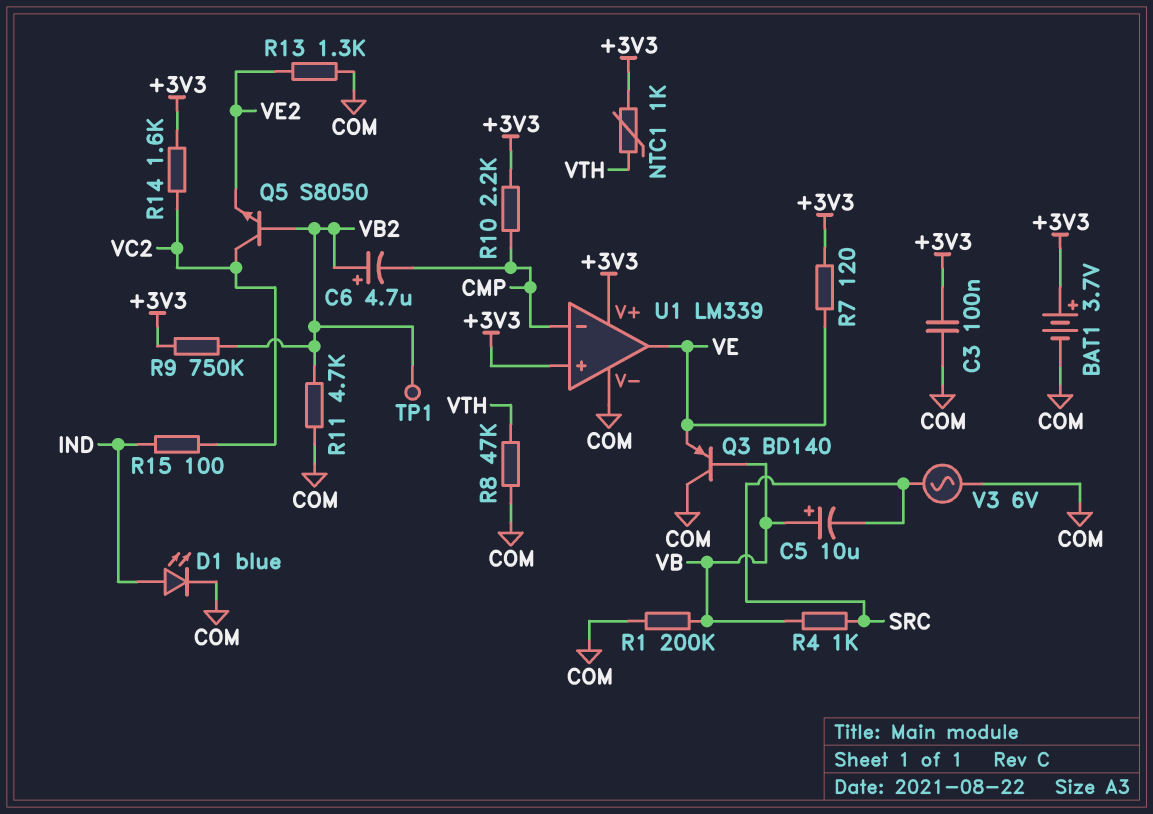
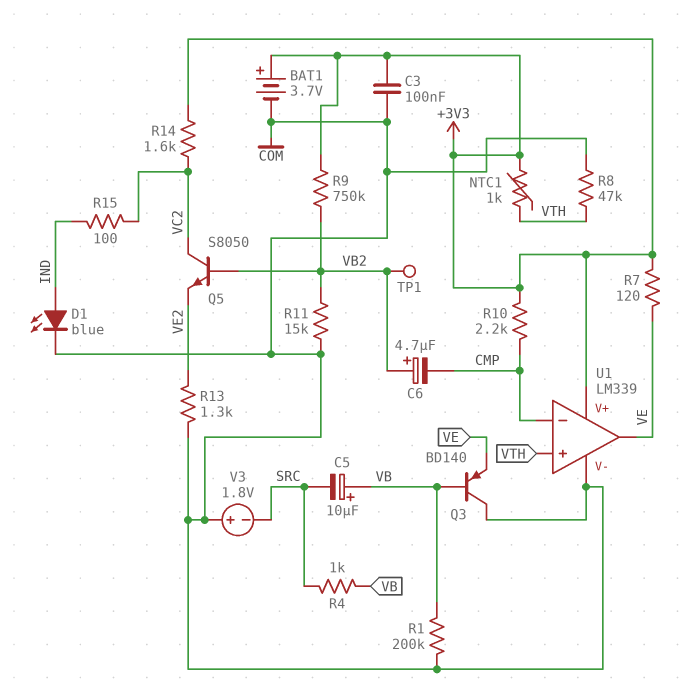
R11: 4.7k (COM, VB2) -> 15k (COM, VB2)
U1 pin in+: +3V3 -> VTH
V3: AC 6V (COM, SRC) -> 1.8V (plus COM, minus SRC)

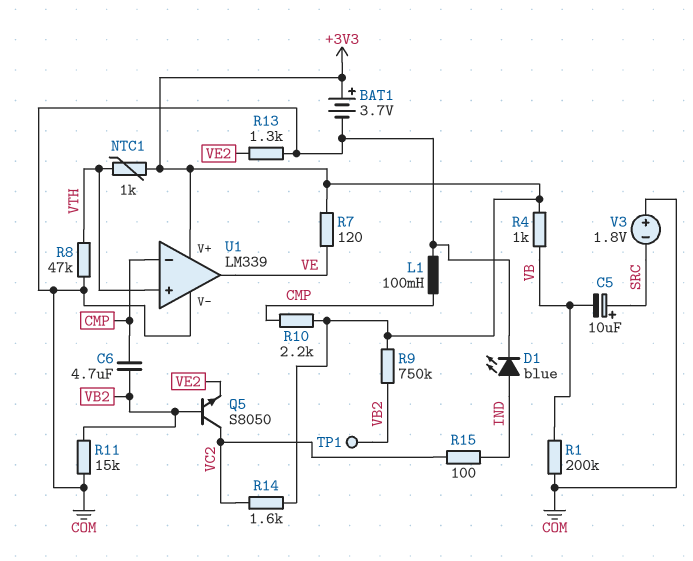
C3: 100nF (+3V3, COM) -> none
C5: 10uF (plus VB, minus SRC) -> 10uF (plus SRC, minus VB)
C6: 4.7uF (plus VB2, minus CMP) -> 4.7uF (CMP, VB2)
L1: none -> 100mH (CMP, COM)
Q3: PNP BD140 (B VB, C COM, E VE) -> none
R4: 1k (SRC, VB) -> 1k (+3V3, VB)

